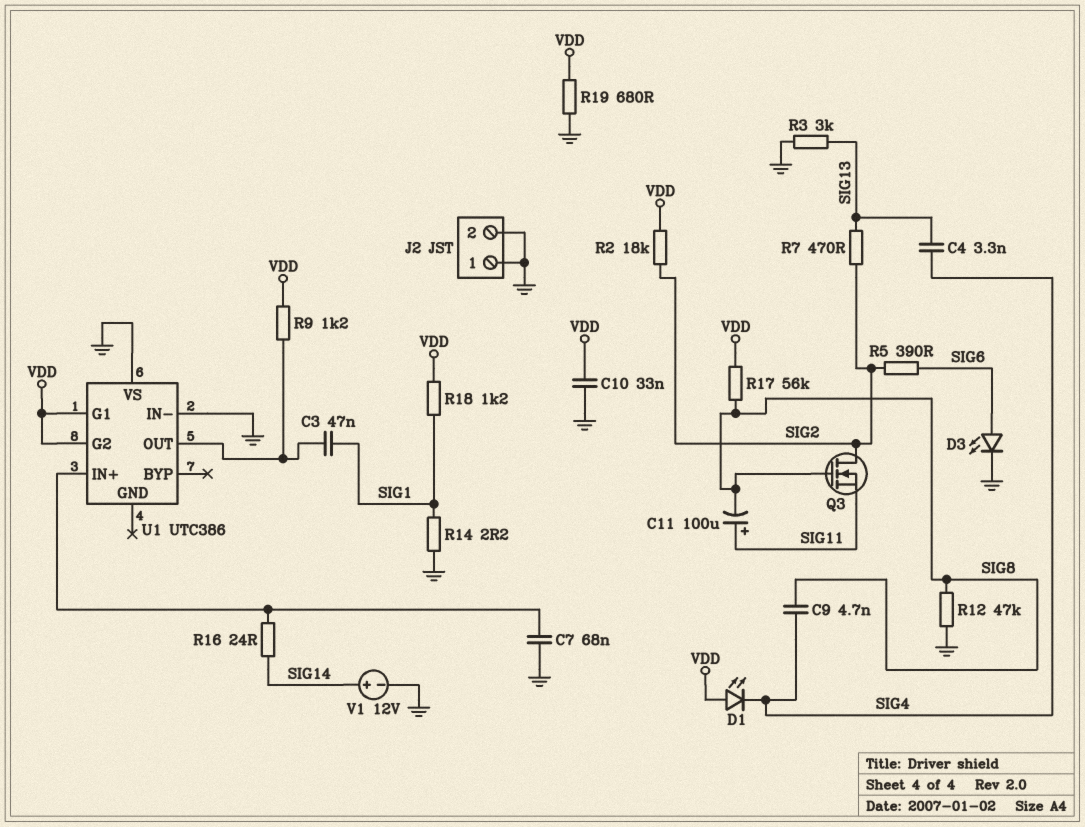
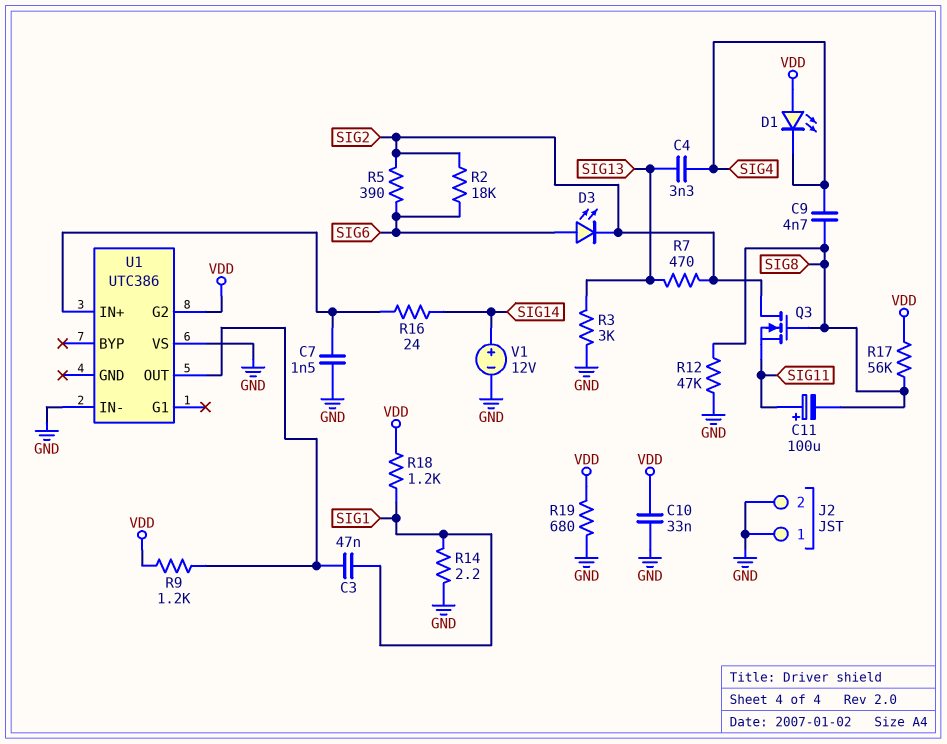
C7: 68nF (GND, U1/IN+) -> 1.5nF (GND, U1/IN+)
D3: LED (A SIG6, K GND) -> LED (A SIG6, K SIG2)
R2: 18k (SIG2, VDD) -> 18k (SIG2, SIG6)
U1 pin G1: VDD -> none

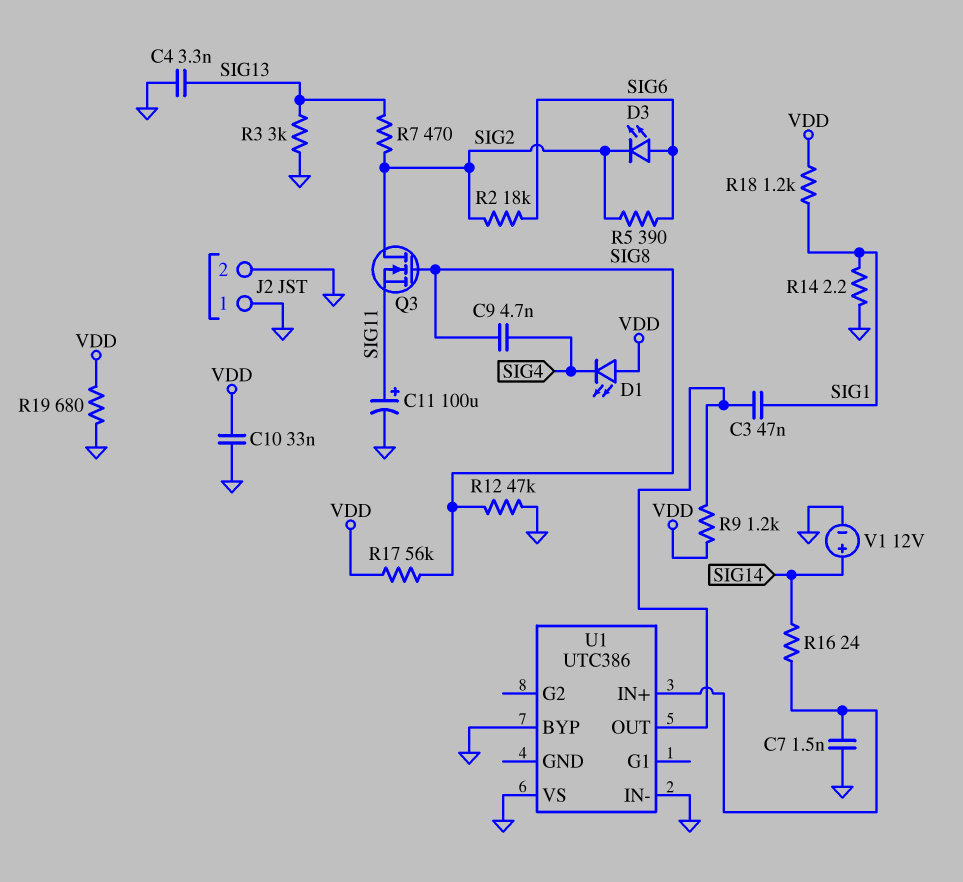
C4: 3.3nF (SIG4, SIG13) -> 3.3nF (GND, SIG13)
C11: 100uF (plus SIG11, minus SIG8) -> 100uF (plus SIG11, minus GND)
U1 pin BYP: none -> GND
U1 pin G2: VDD -> none

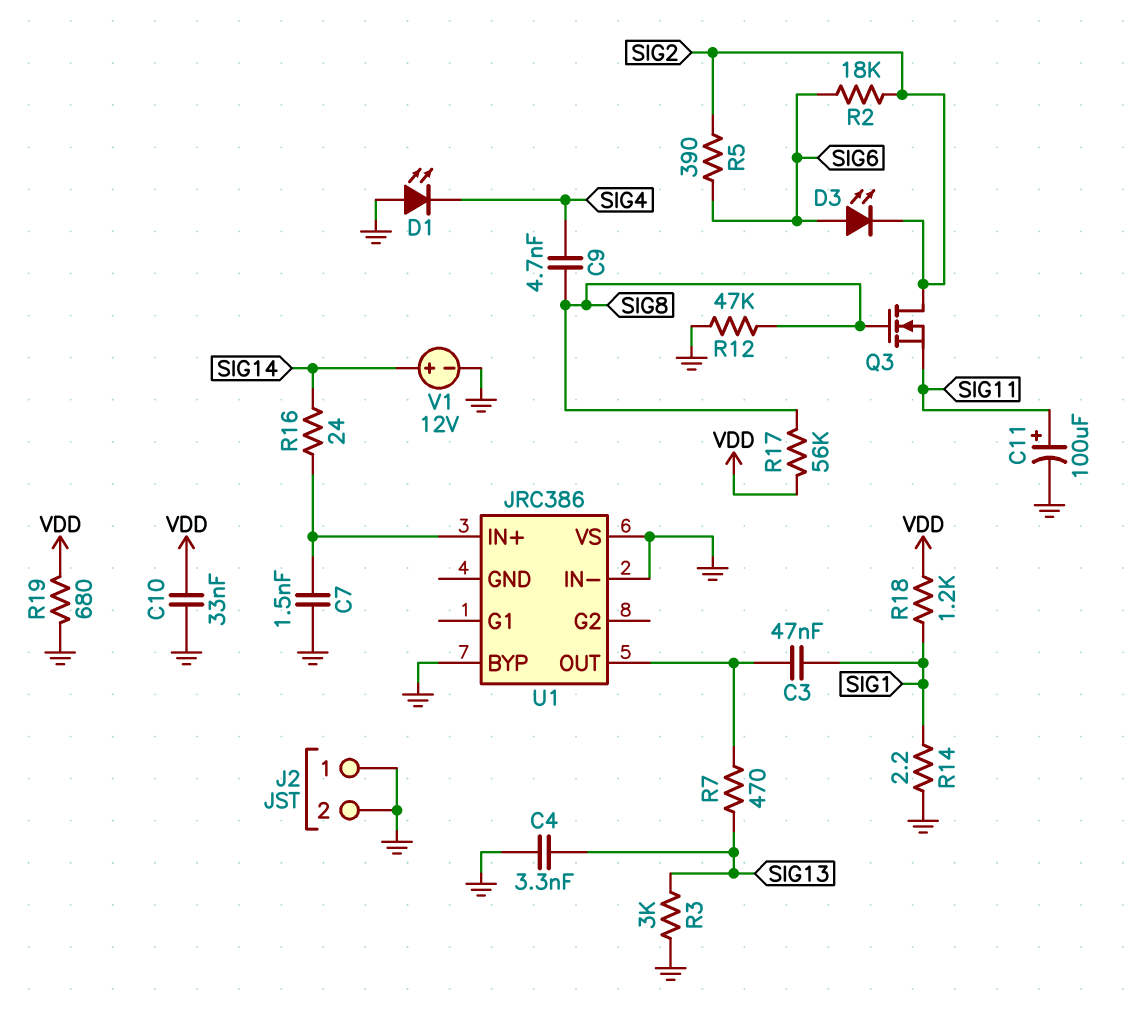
D1: LED (A VDD, K SIG4) -> LED (A GND, K SIG4)
R7: 470 (SIG2, SIG13) -> 470 (SIG13, U1/OUT)
R9: 1.2k (U1/OUT, VDD) -> none
U1: UTC386 -> JRC386

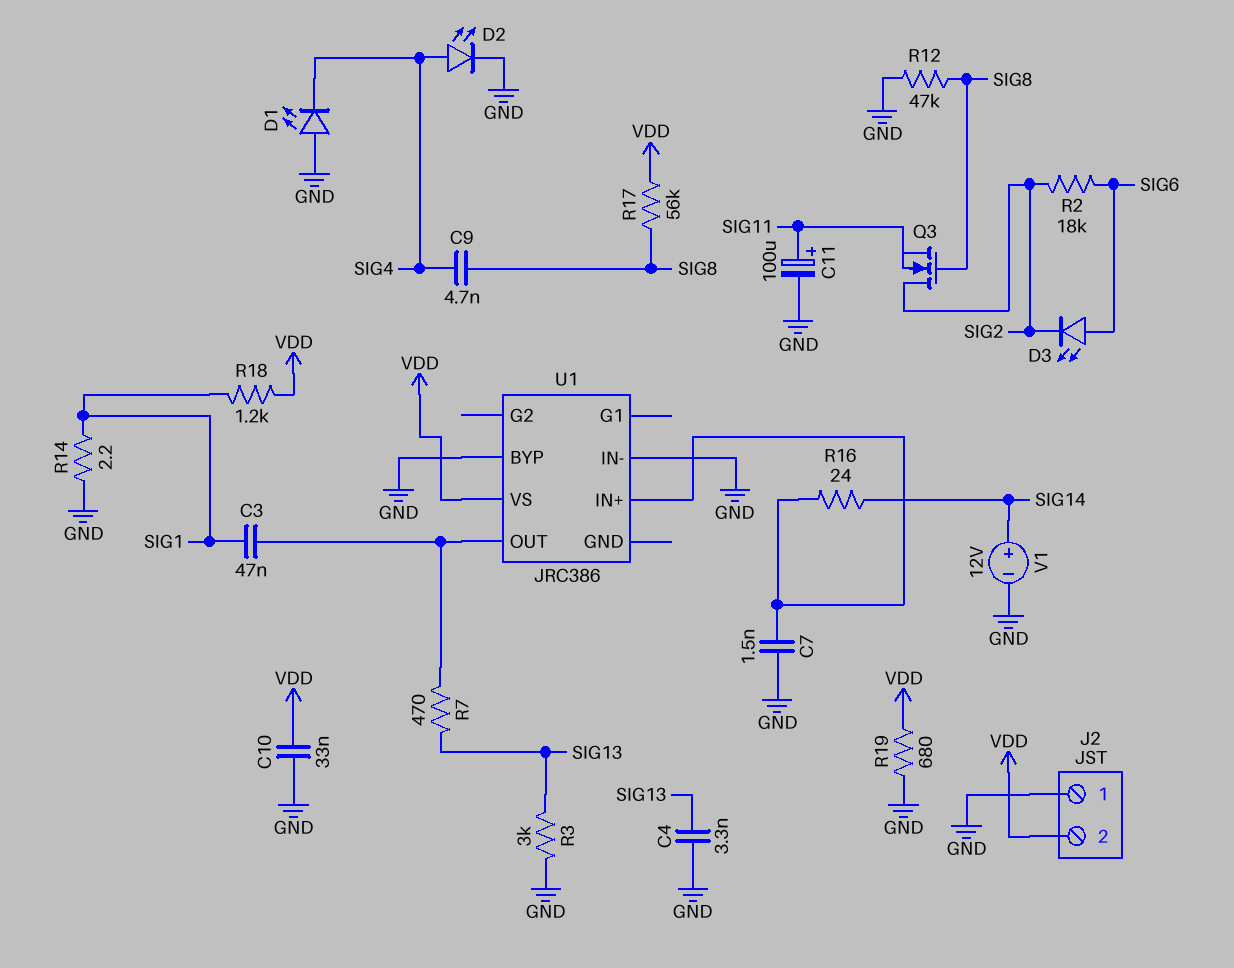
D2: none -> LED (A SIG4, K GND)
J2 pin 2: GND -> VDD
R5: 390 (SIG2, SIG6) -> none
U1 pin VS: GND -> VDD

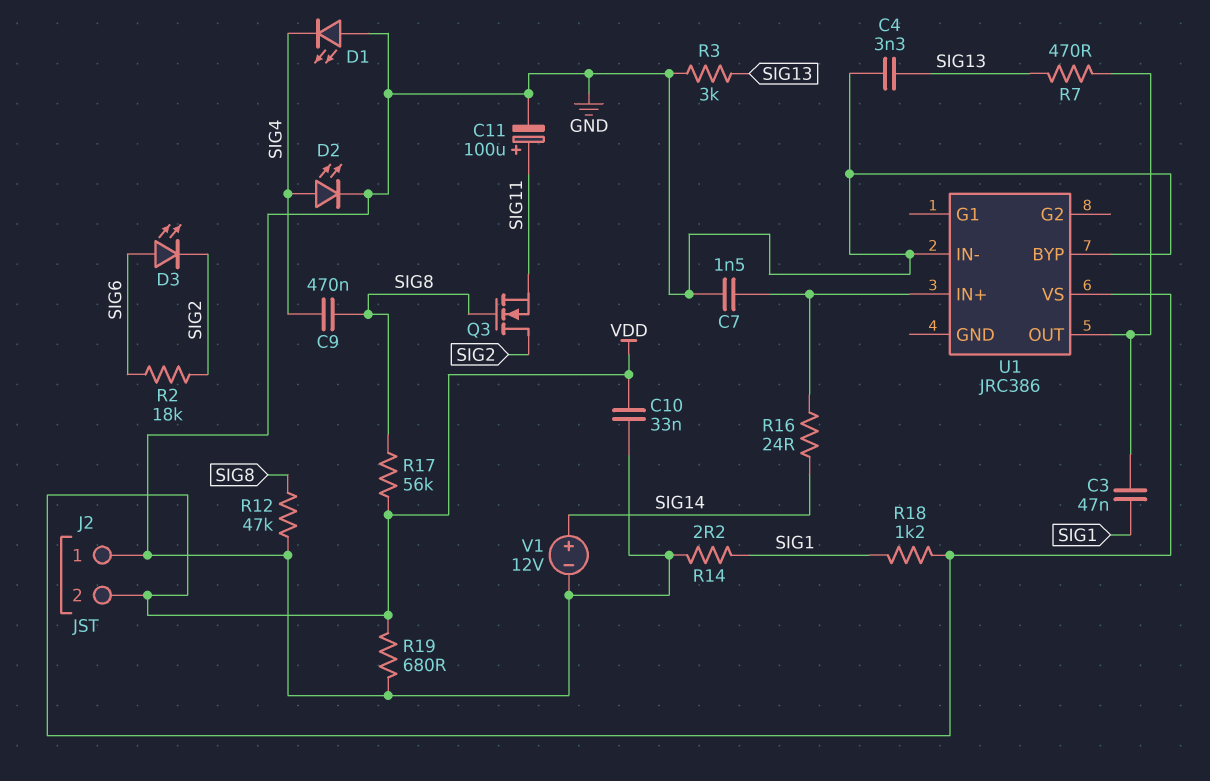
C9: 4.7nF (SIG4, SIG8) -> 470nF (SIG4, SIG8)

